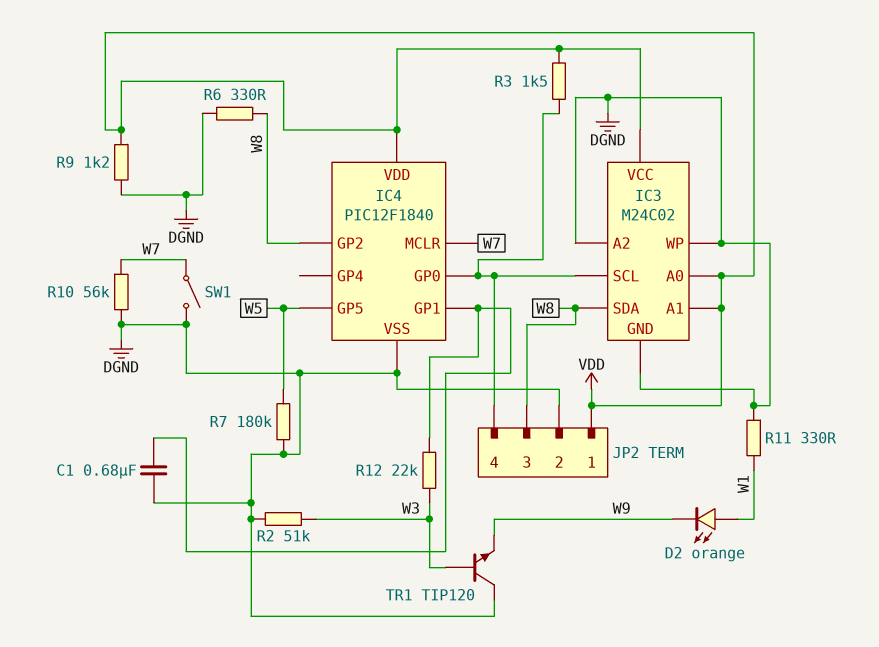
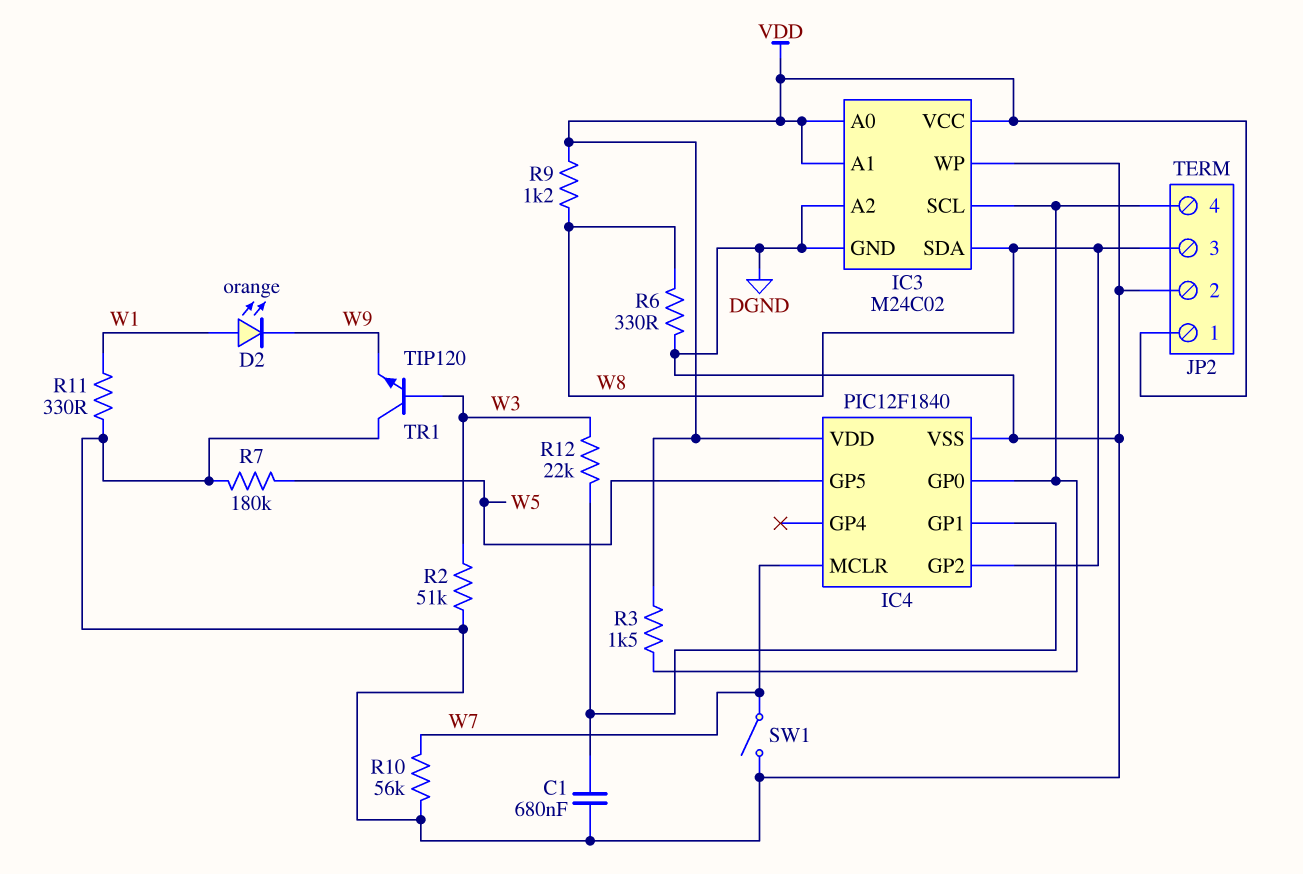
R9: 1.2k (DGND, VDD) -> 1.2k (VDD, W8)

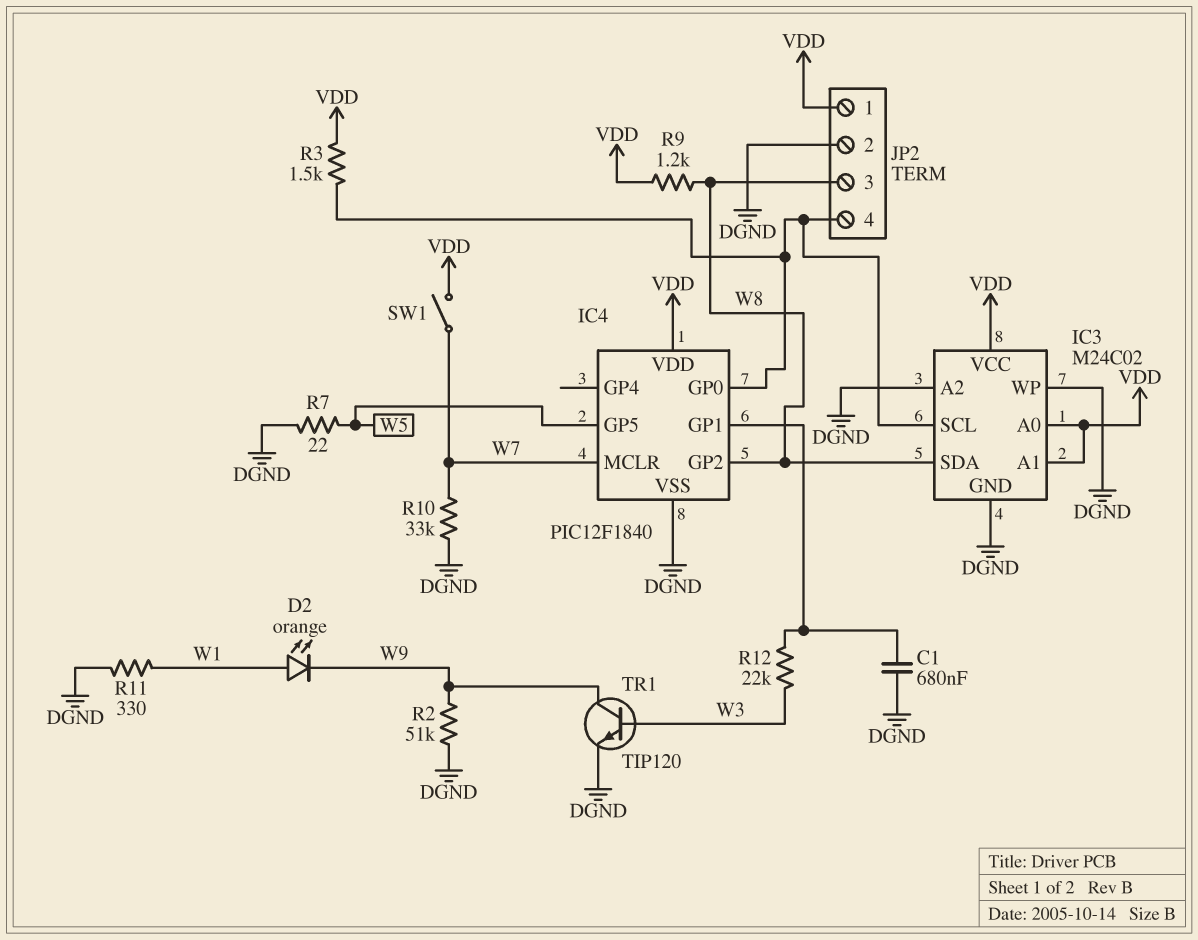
R2: 51k (DGND, W3) -> 51k (DGND, W9)
R6: 330 (DGND, W8) -> none
R7: 180k (DGND, W5) -> 22 (DGND, W5)
R10: 56k (DGND, W7) -> 33k (DGND, W7)
SW1: switch (DGND, W7) -> switch (VDD, W7)
TR1: NPN TIP120 (B W3, C DGND, E W9) -> NPN TIP120 (B W3, C W9, E DGND)

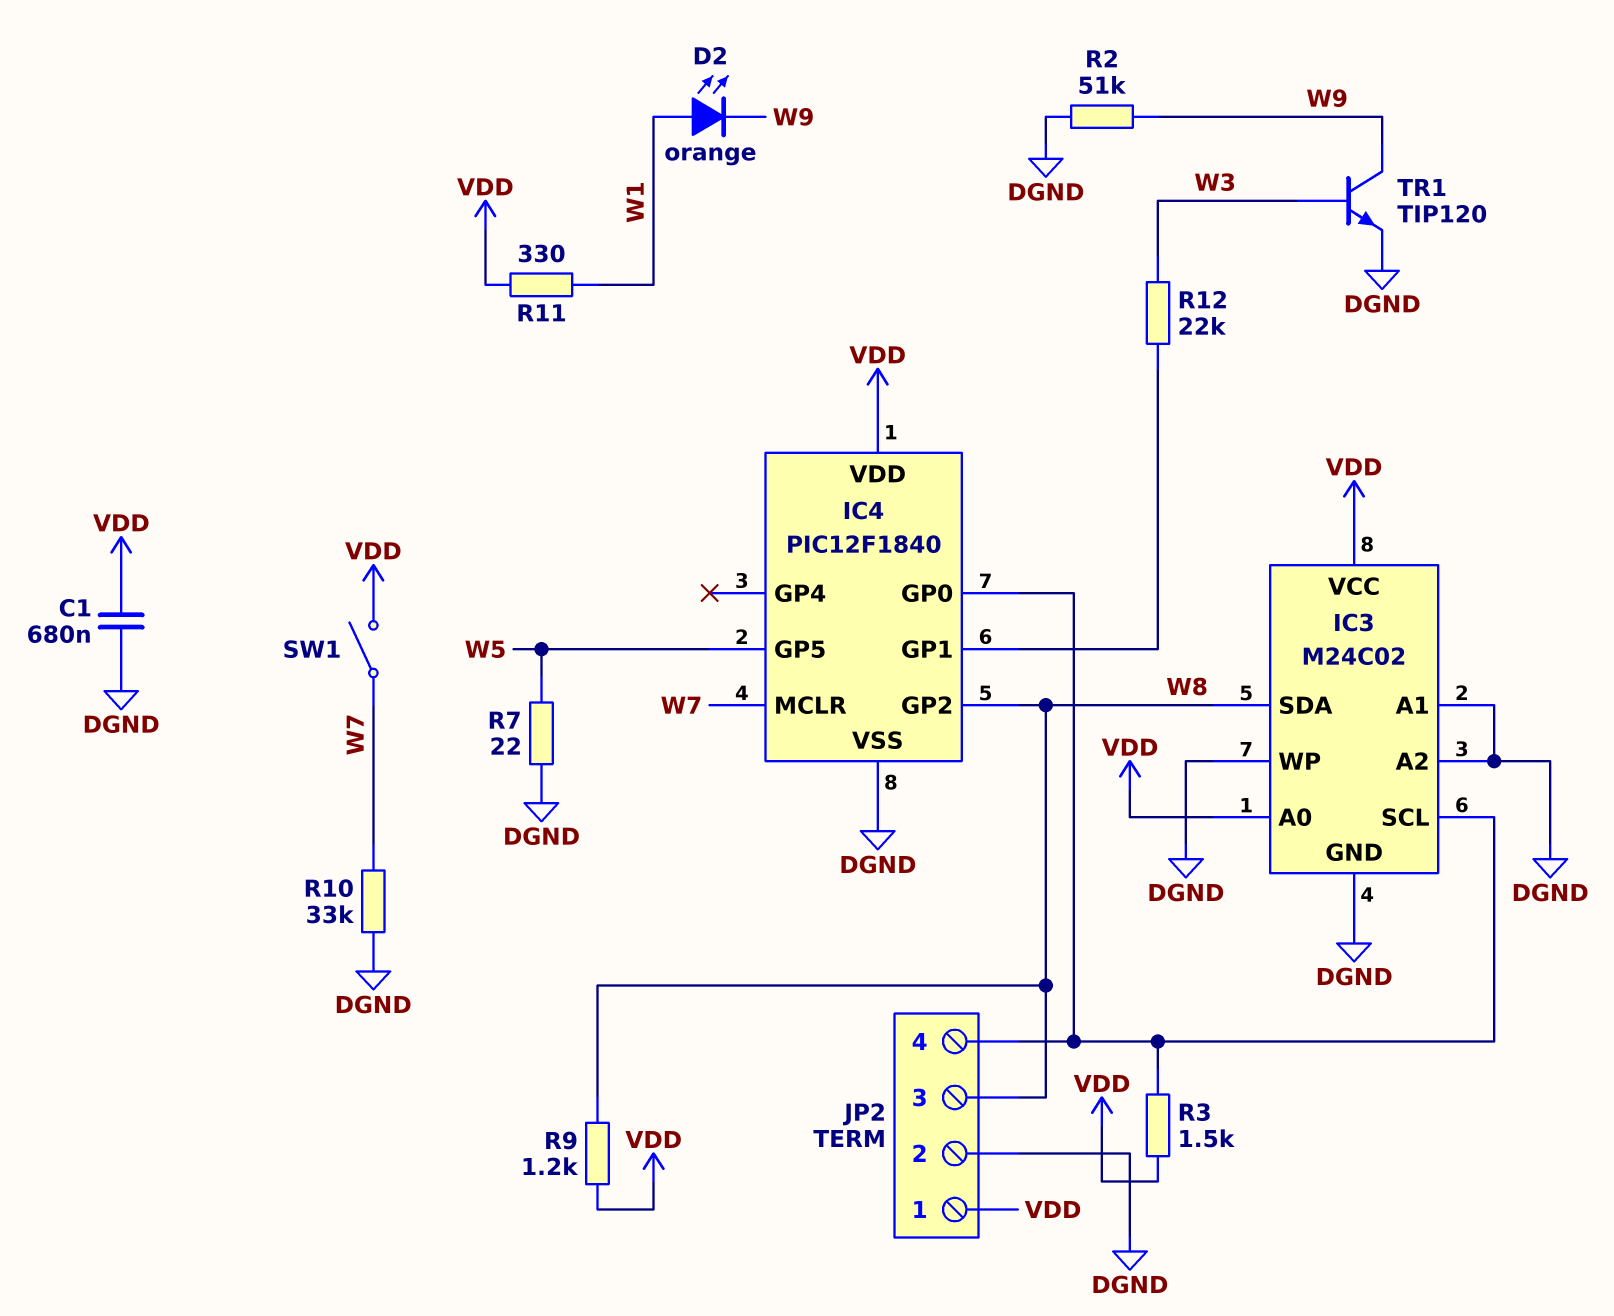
C1: 680nF (DGND, IC4/GP1) -> 680nF (DGND, VDD)
IC3 pin A1: VDD -> DGND
R11: 330 (DGND, W1) -> 330 (VDD, W1)

